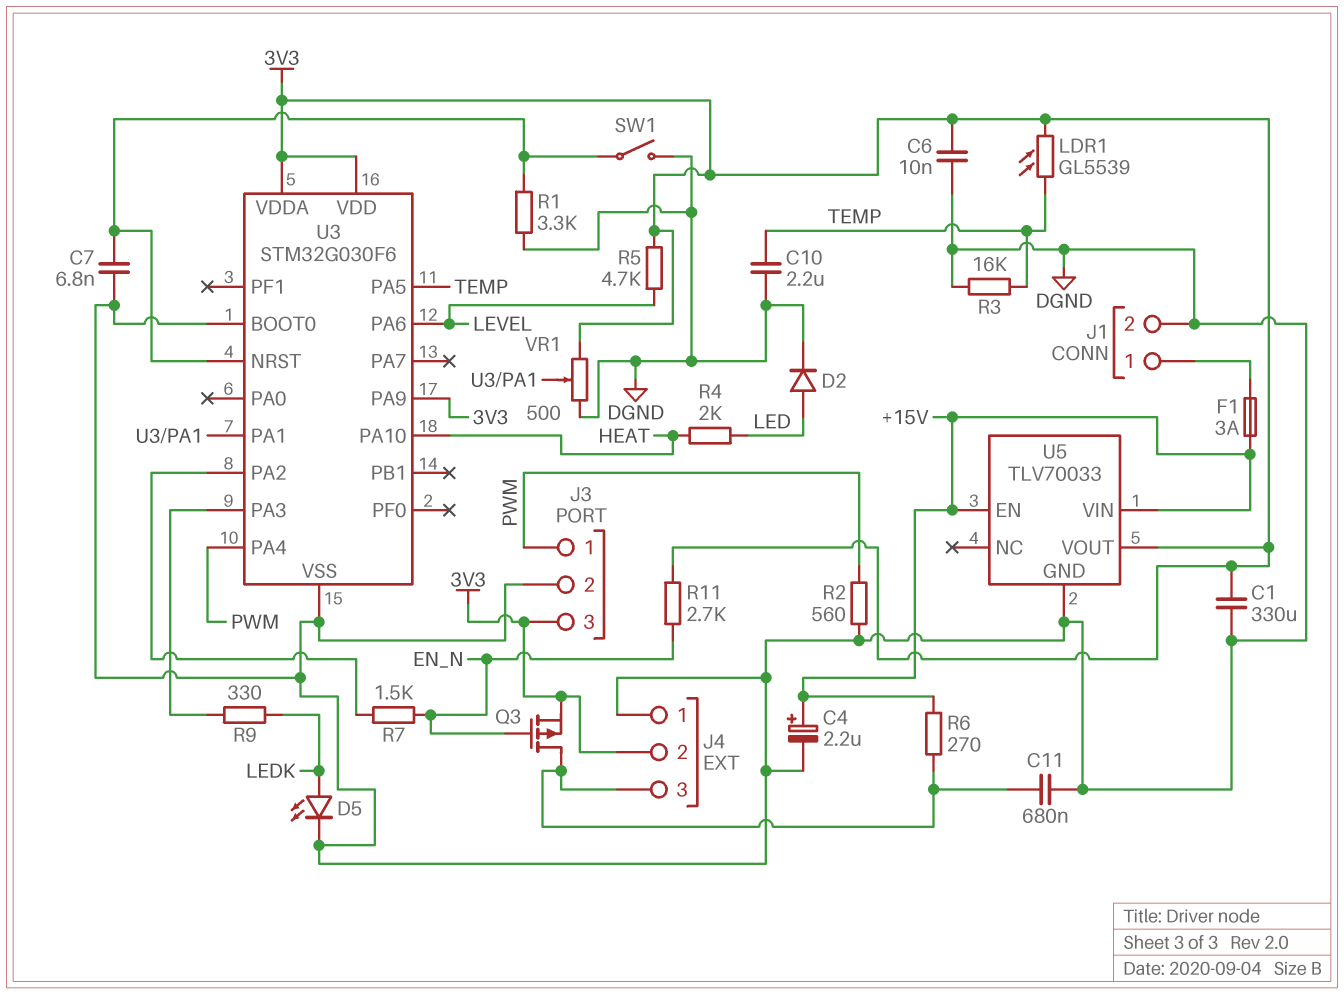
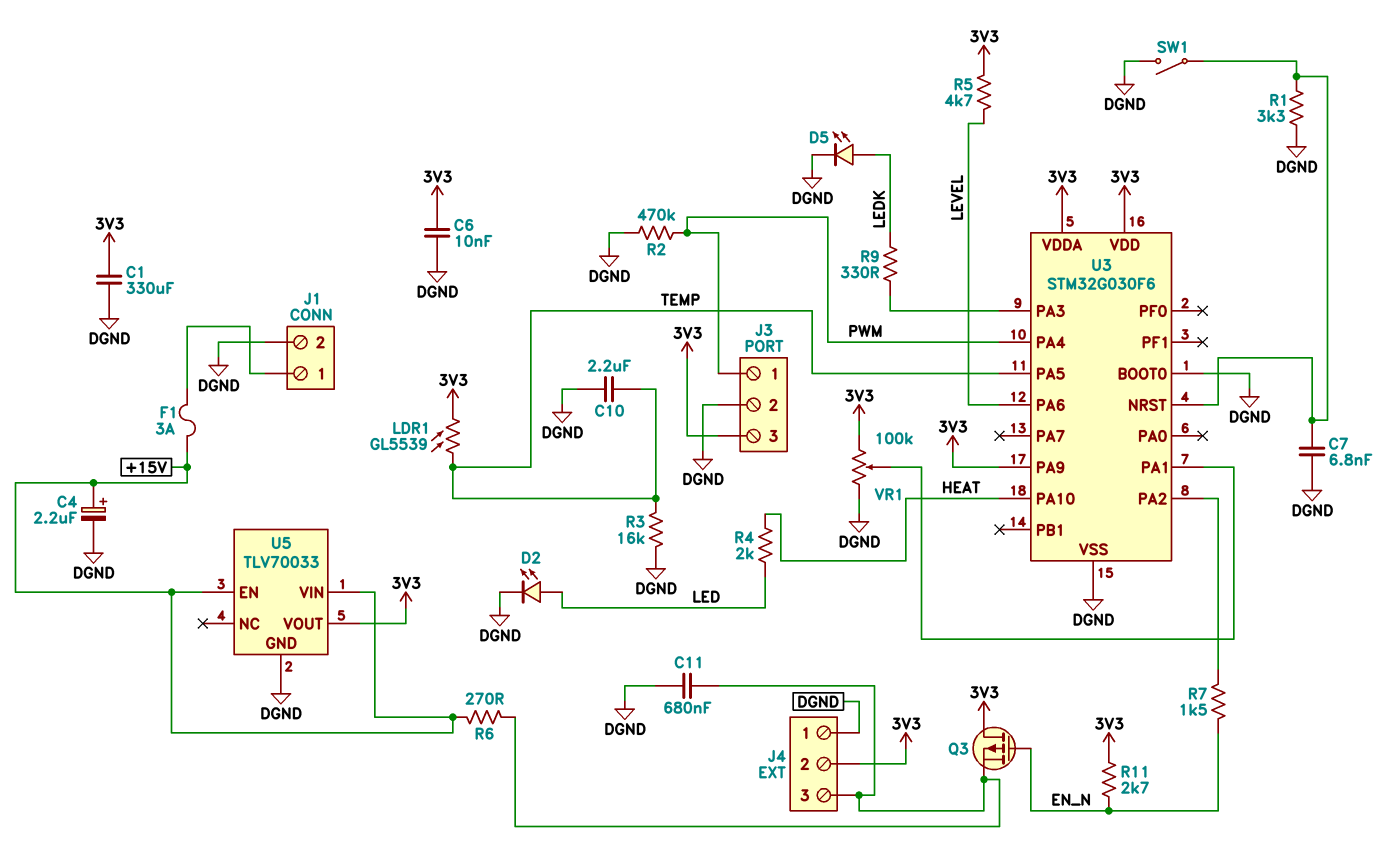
D2: diode (A LED, K DGND) -> LED (A LED, K DGND)
Q3: PMOS (G EN_N, D J4/3, S 3V3) -> PMOS (G EN_N, D 3V3, S J4/3)
R2: 560 (DGND, PWM) -> 470k (DGND, PWM)
VR1: 500 (3V3, DGND, wiper U3/PA1) -> 100k (3V3, DGND, wiper U3/PA1)

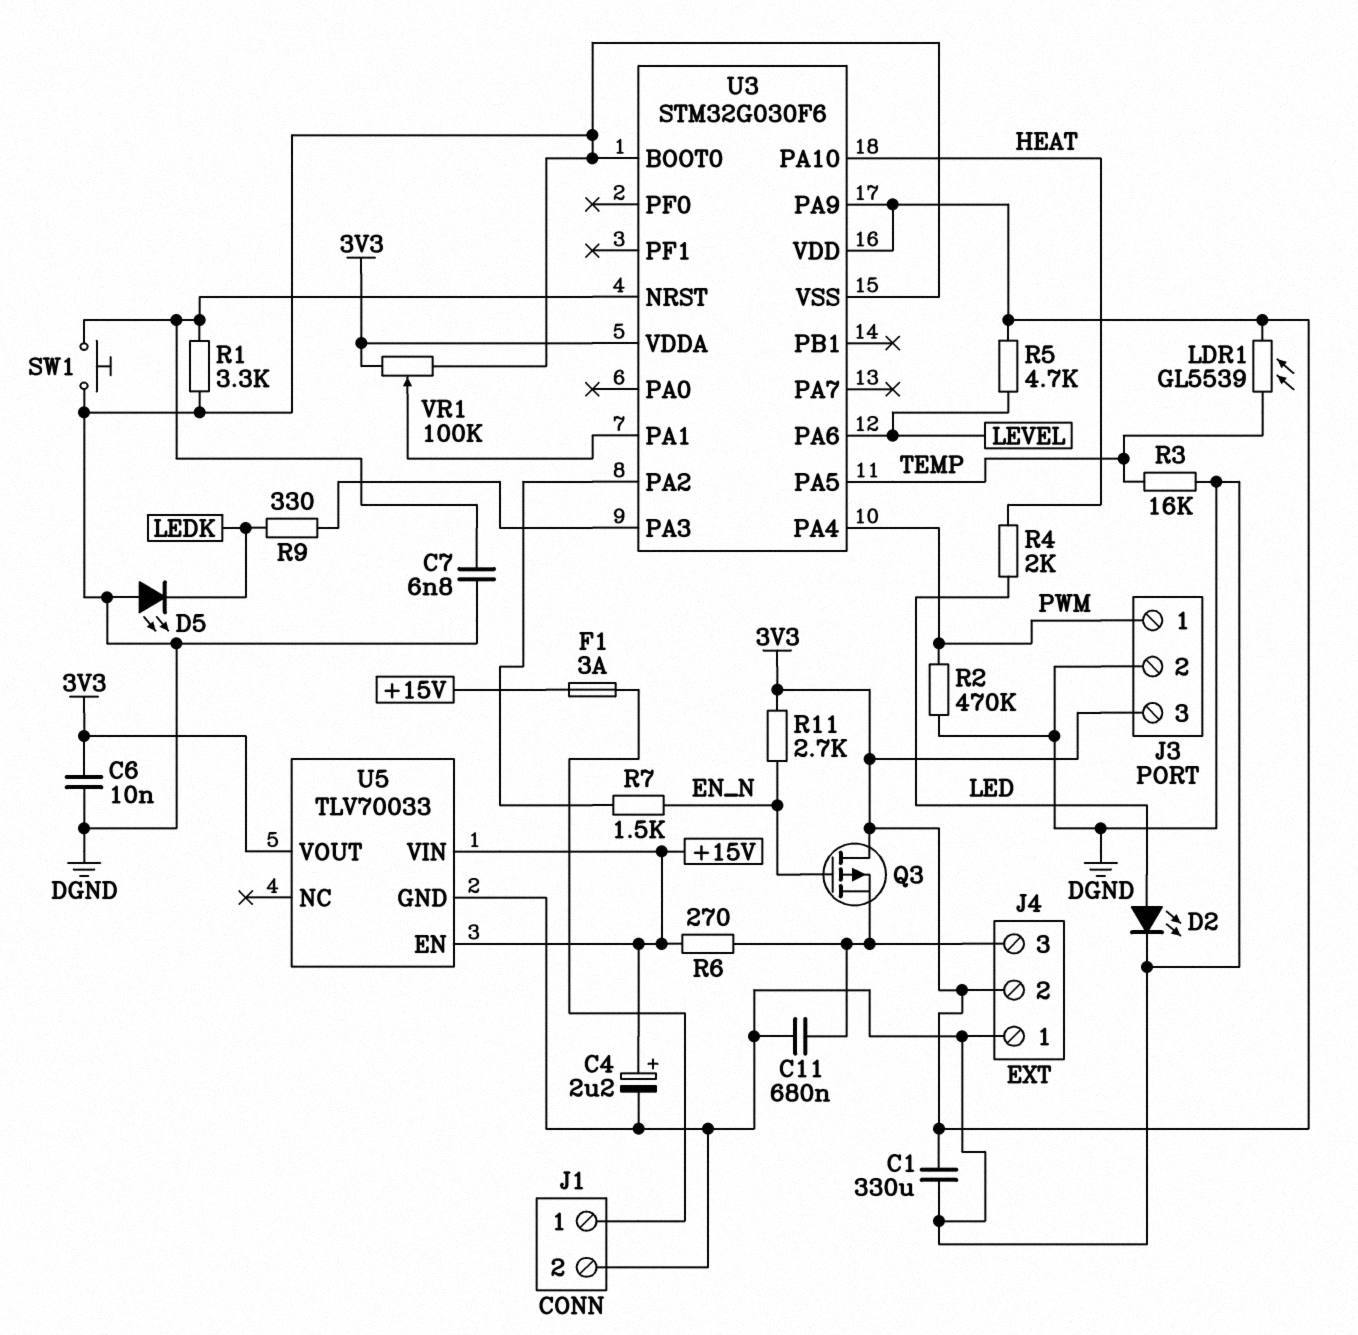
C10: 2.2uF (DGND, TEMP) -> none
D5: LED (A LEDK, K DGND) -> LED (A DGND, K LEDK)
SW1: switch (DGND, U3/NRST) -> button (DGND, U3/NRST)

